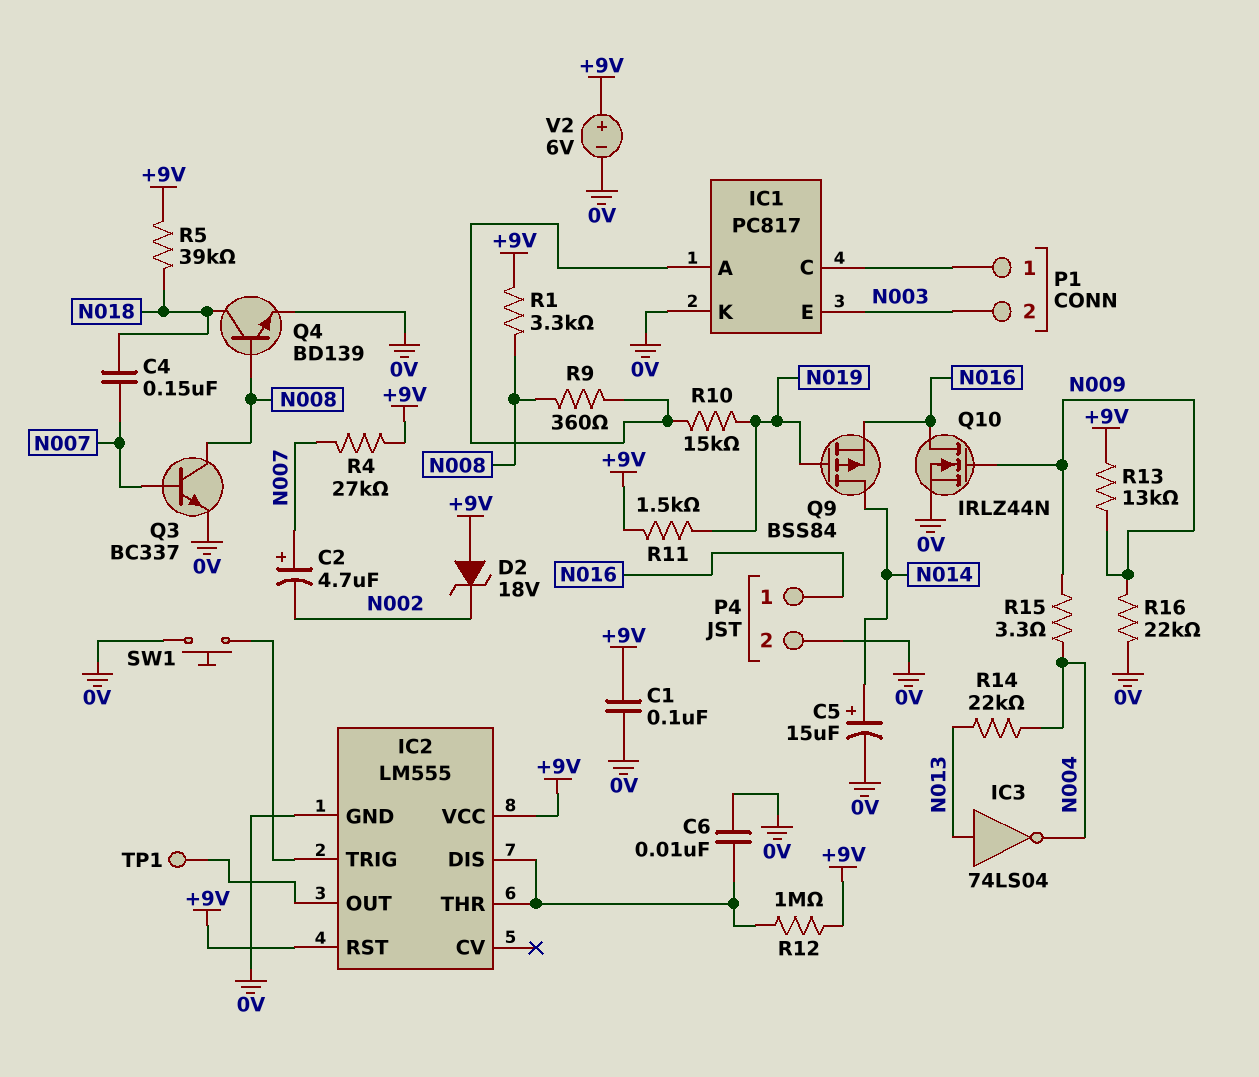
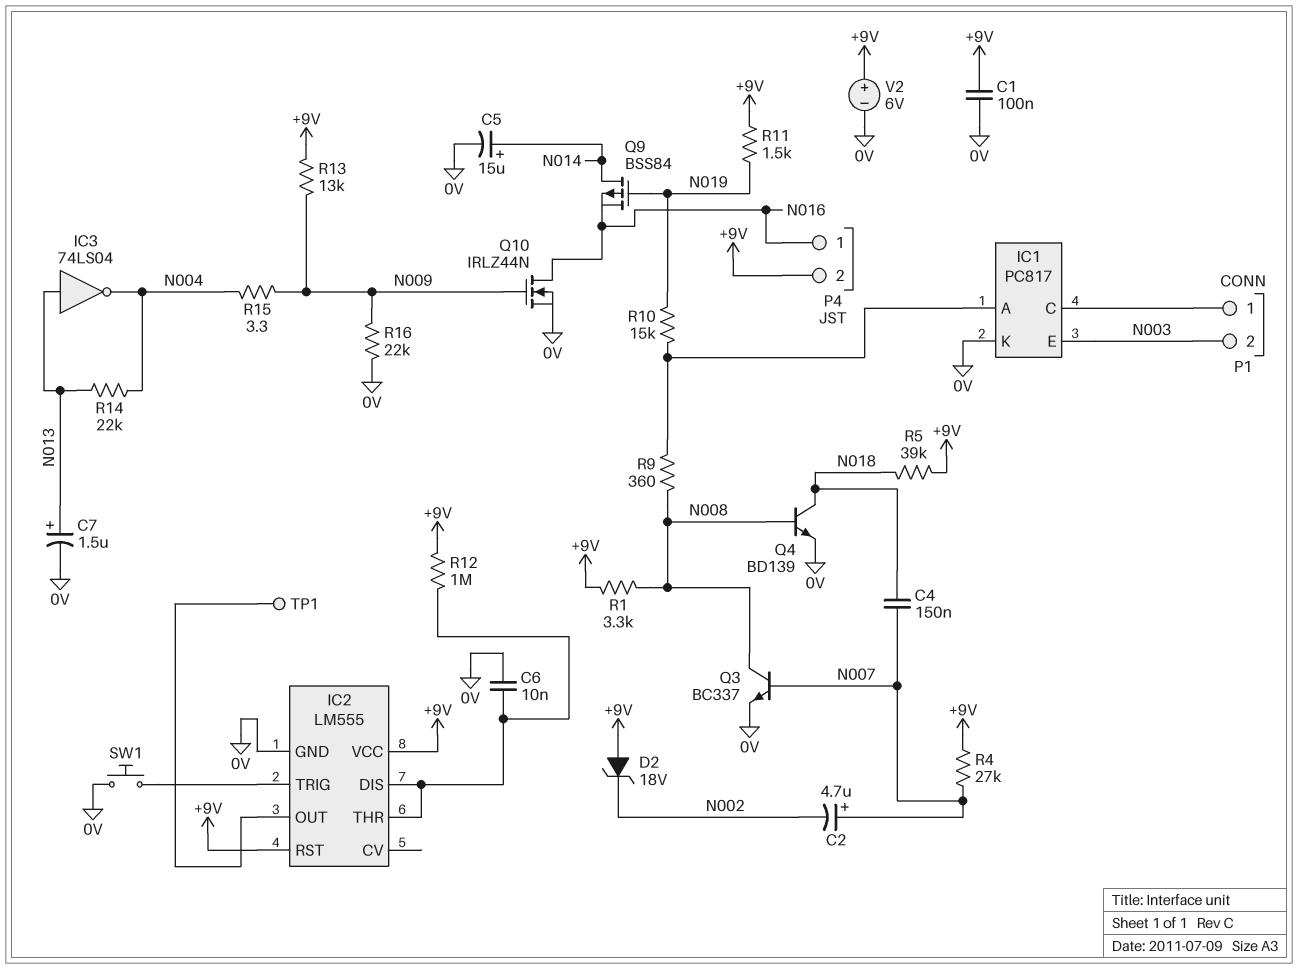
C7: none -> 1.5uF (plus N013, minus 0V)
P4 pin 2: 0V -> +9V

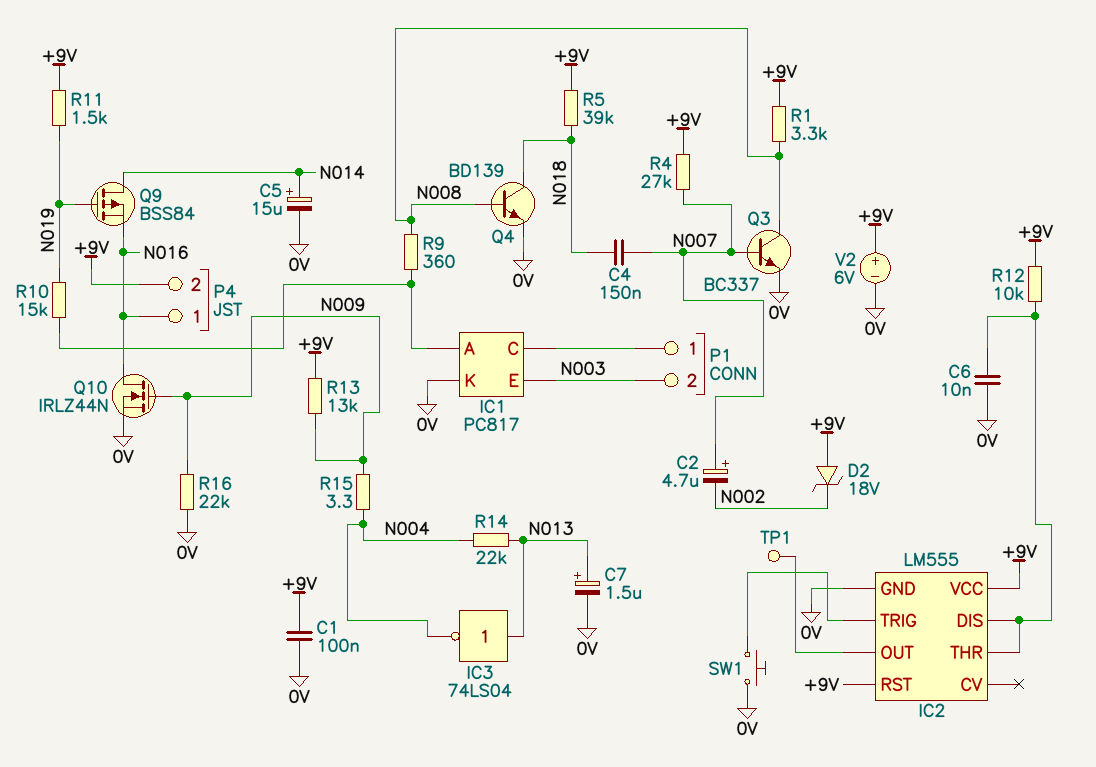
R12: 1M (+9V, IC2/DIS) -> 10k (+9V, IC2/DIS)

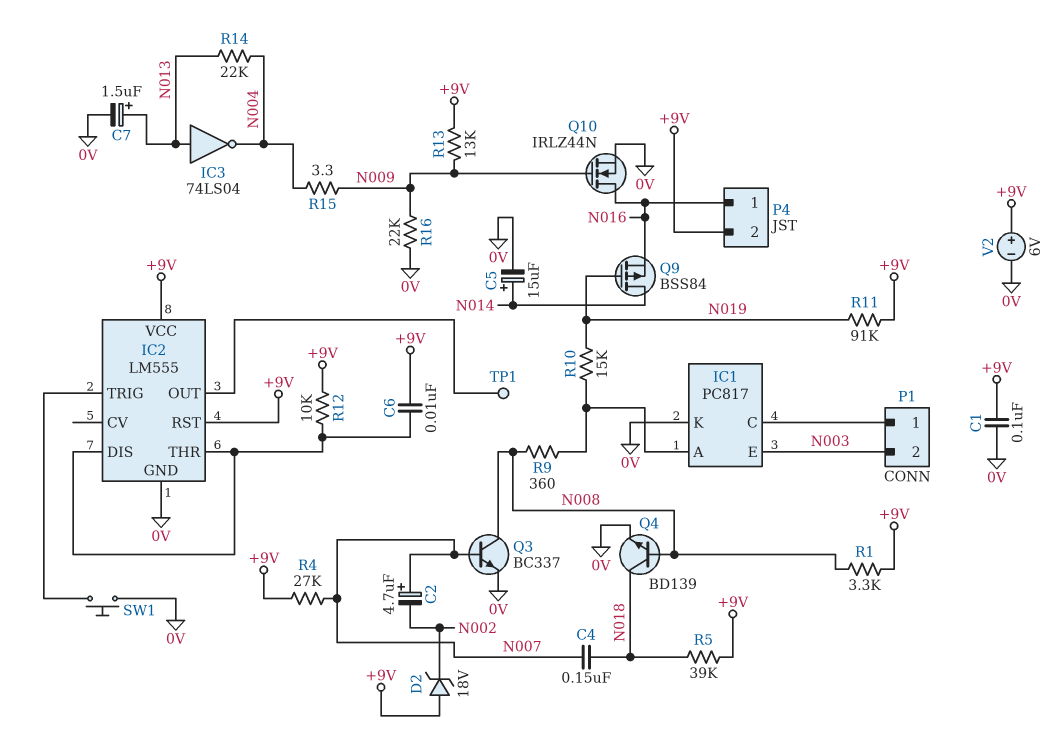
C6: 10nF (0V, IC2/DIS) -> 10nF (+9V, IC2/DIS)
R11: 1.5k (+9V, N019) -> 91k (+9V, N019)

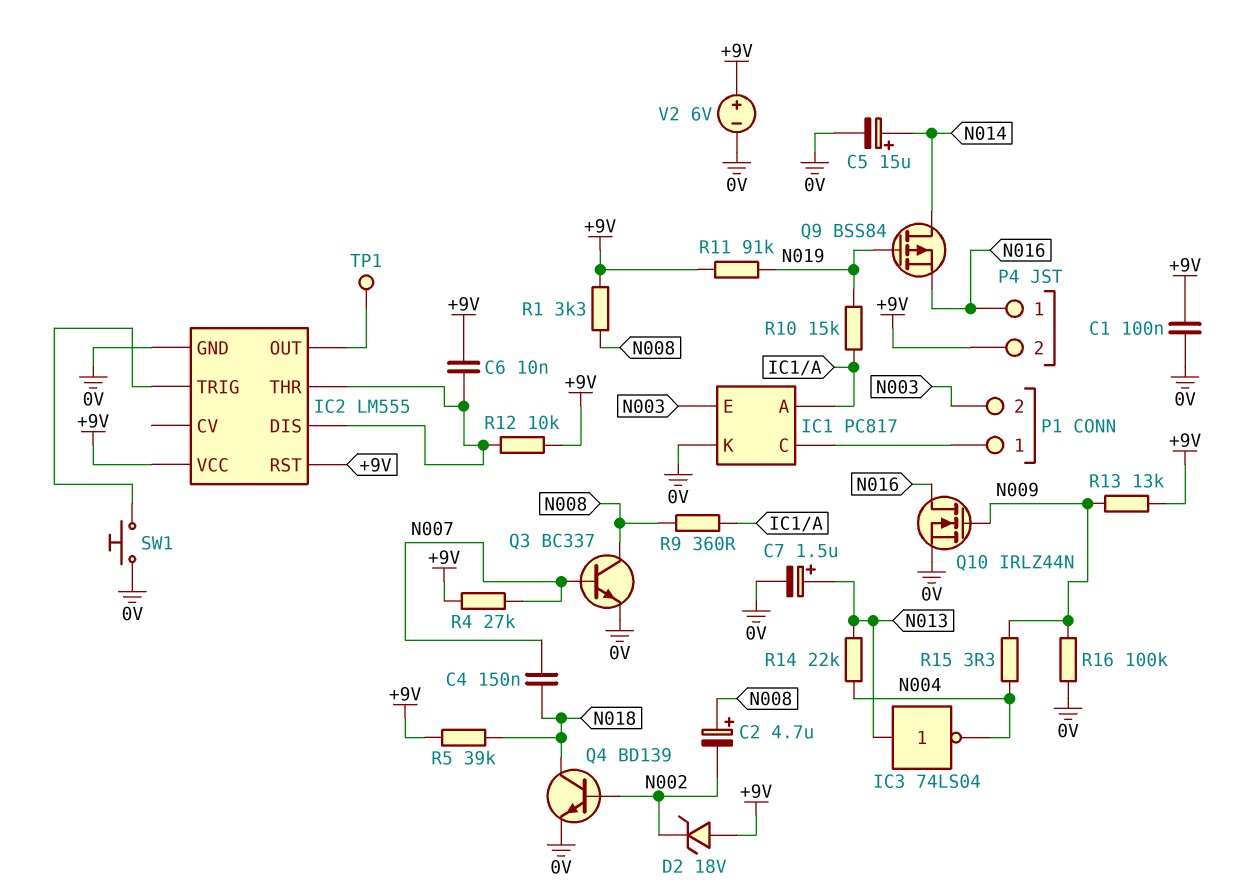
C2: 4.7uF (plus N007, minus N002) -> 4.7uF (plus N008, minus N002)
Q4: NPN BD139 (B N008, C N018, E 0V) -> NPN BD139 (B N002, C N018, E 0V)
R16: 22k (0V, N009) -> 100k (0V, N009)

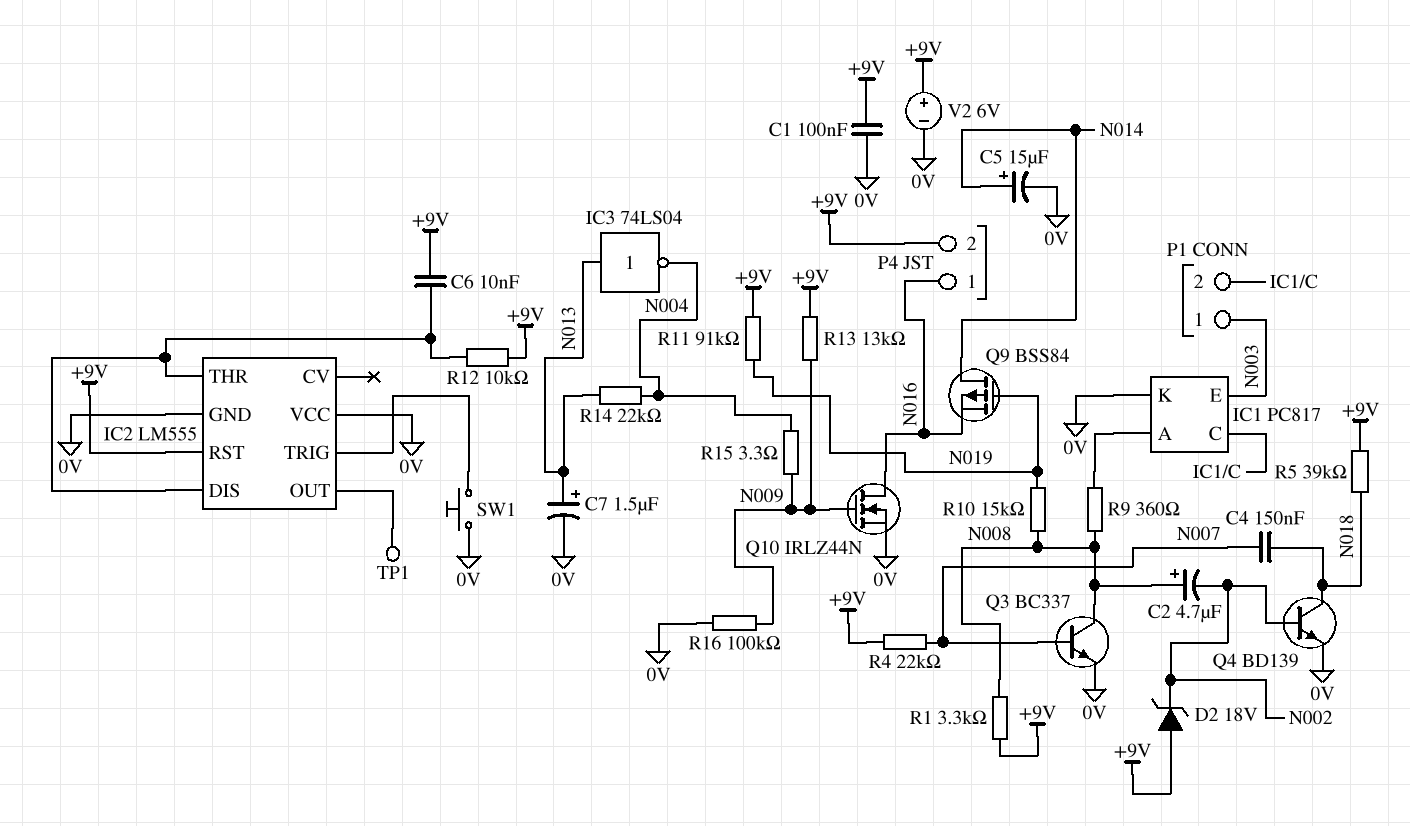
IC2 pin VCC: +9V -> 0V
P1 pin 1: IC1/C -> N003
P1 pin 2: N003 -> IC1/C
R4: 27k (+9V, N007) -> 22k (+9V, N007)
R10: 15k (IC1/A, N019) -> 15k (N008, N019)

